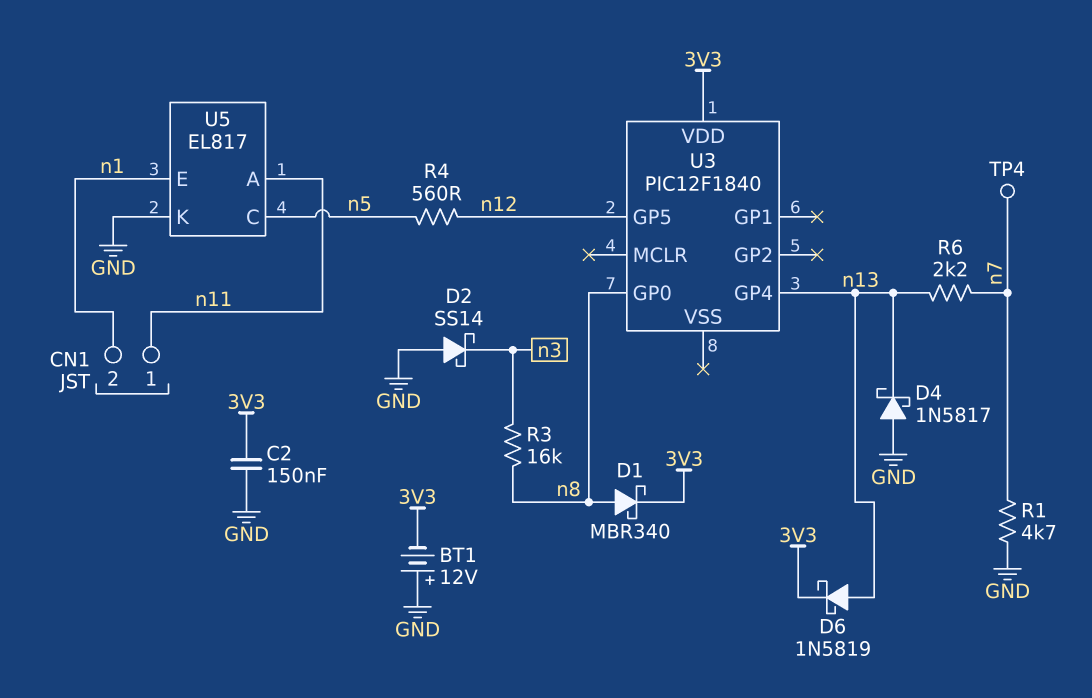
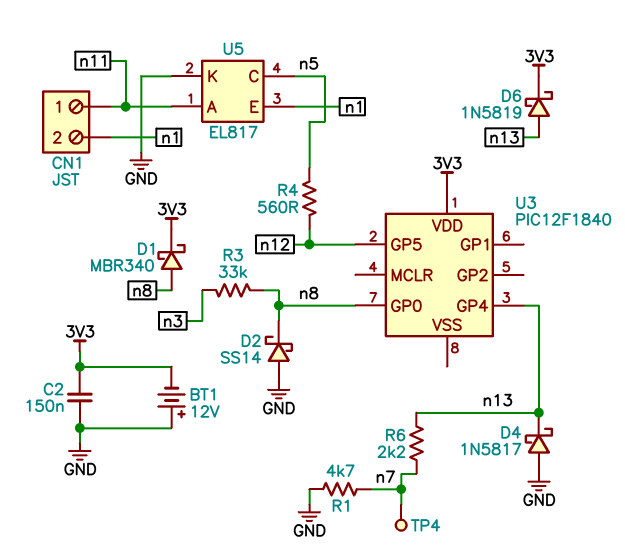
D2: schottky SS14 (A GND, K n3) -> schottky SS14 (A GND, K n8)
R3: 16k (n3, n8) -> 33k (n3, n8)

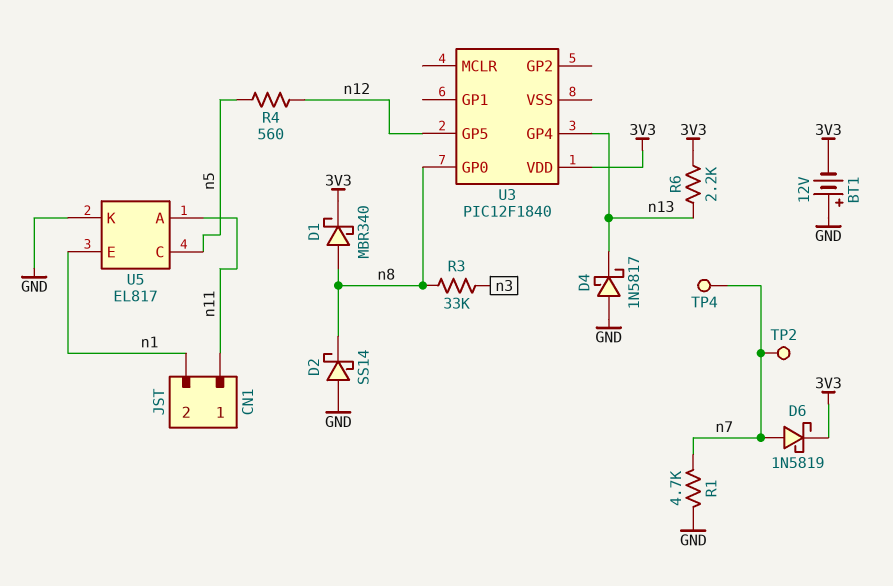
C2: 150nF (3V3, GND) -> none
D6: schottky 1N5819 (A n13, K 3V3) -> schottky 1N5819 (A n7, K 3V3)
R6: 2.2k (n7, n13) -> 2.2k (3V3, n13)
TP2: none -> test point (n7)

